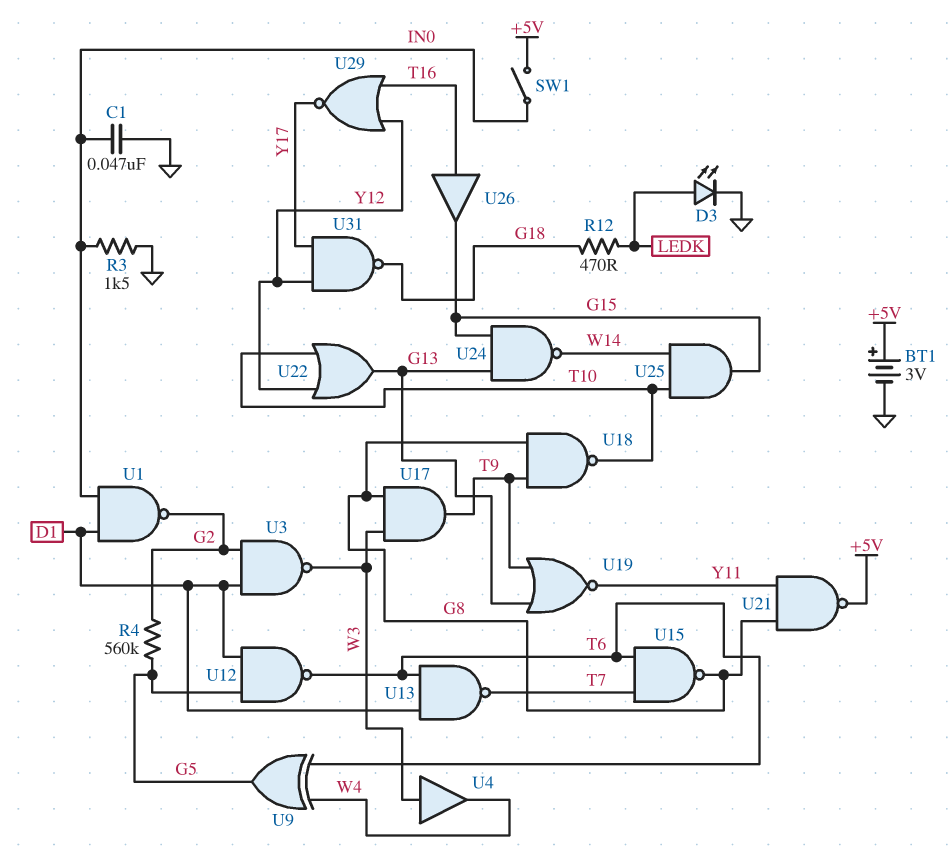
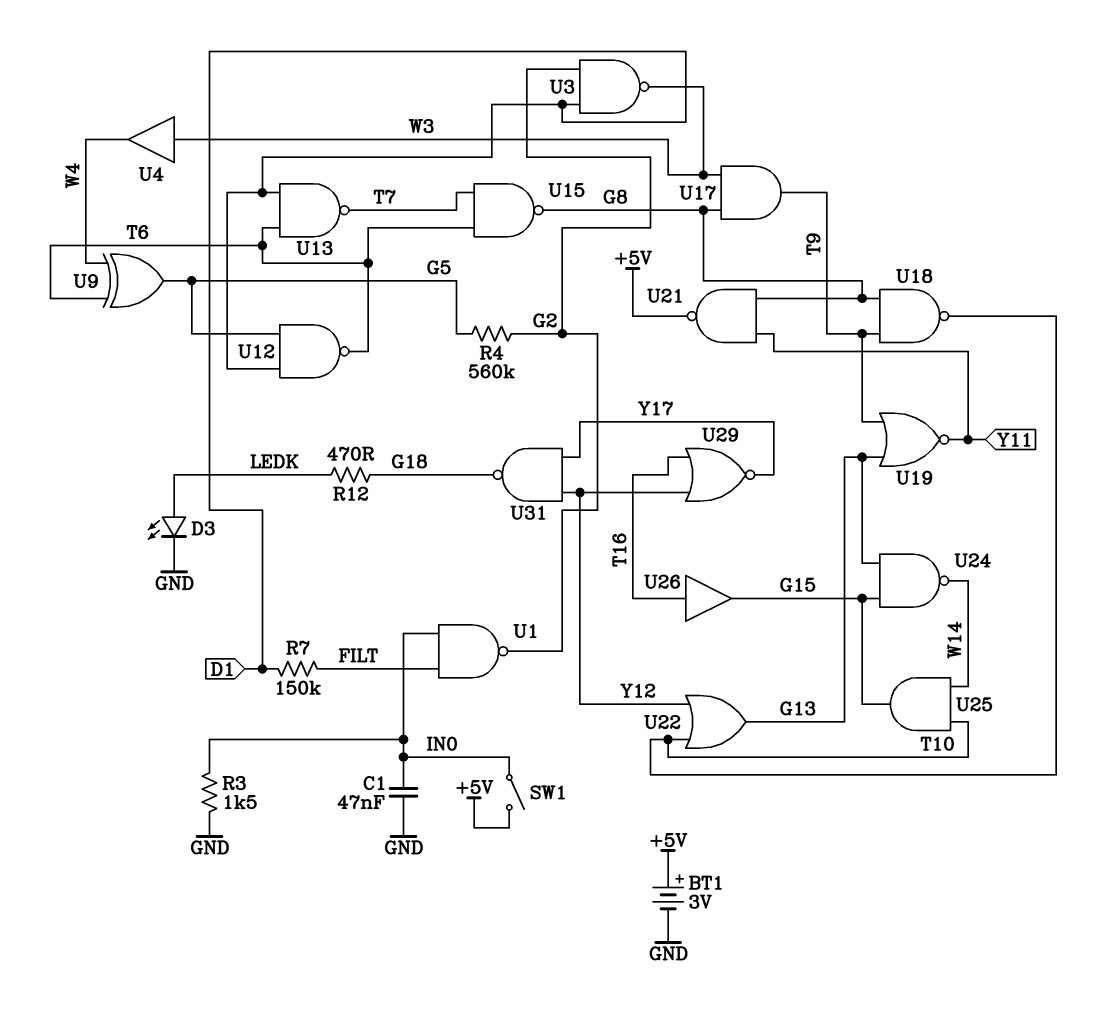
R7: none -> 150k (D1, FILT)
U1: NAND (in D1, in IN0, out G2) -> NAND (in FILT, in IN0, out G2)

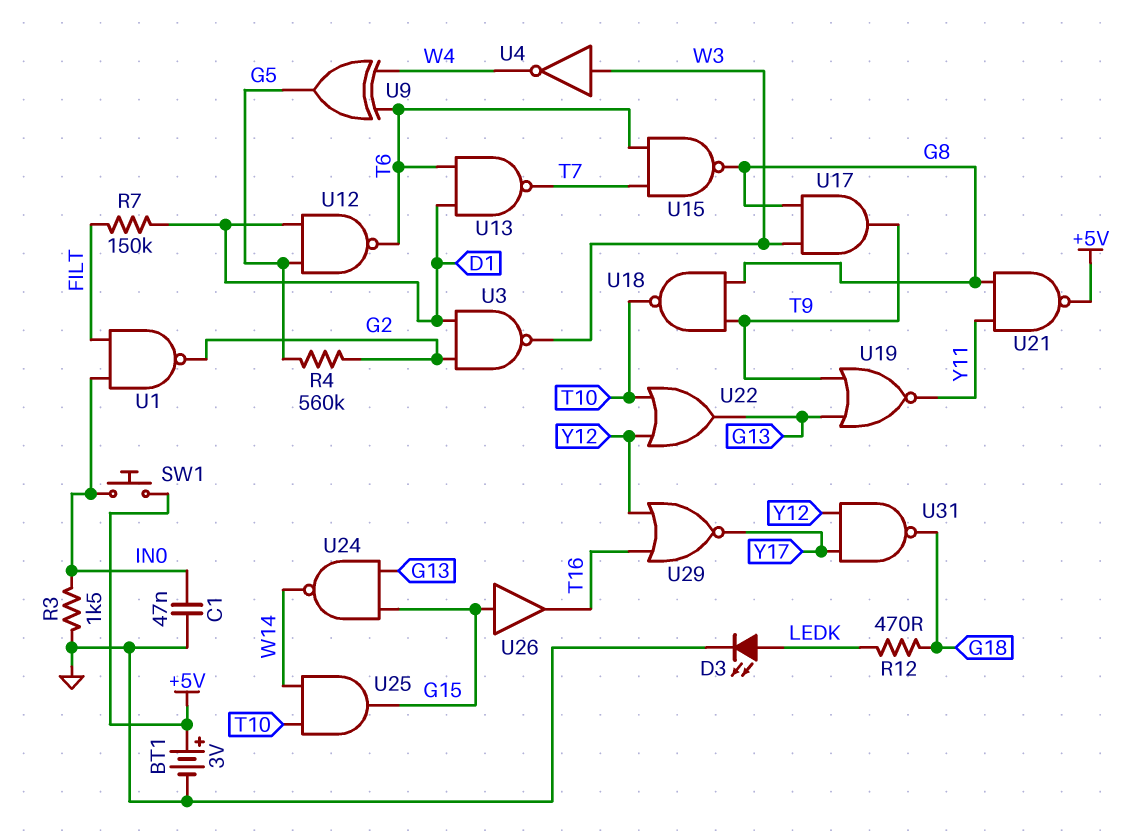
SW1: switch (+5V, IN0) -> button (+5V, IN0)
U4: buffer (in W3, out W4) -> NOT (in W3, out W4)
U26: buffer (in T16, out G15) -> buffer (in G15, out T16)

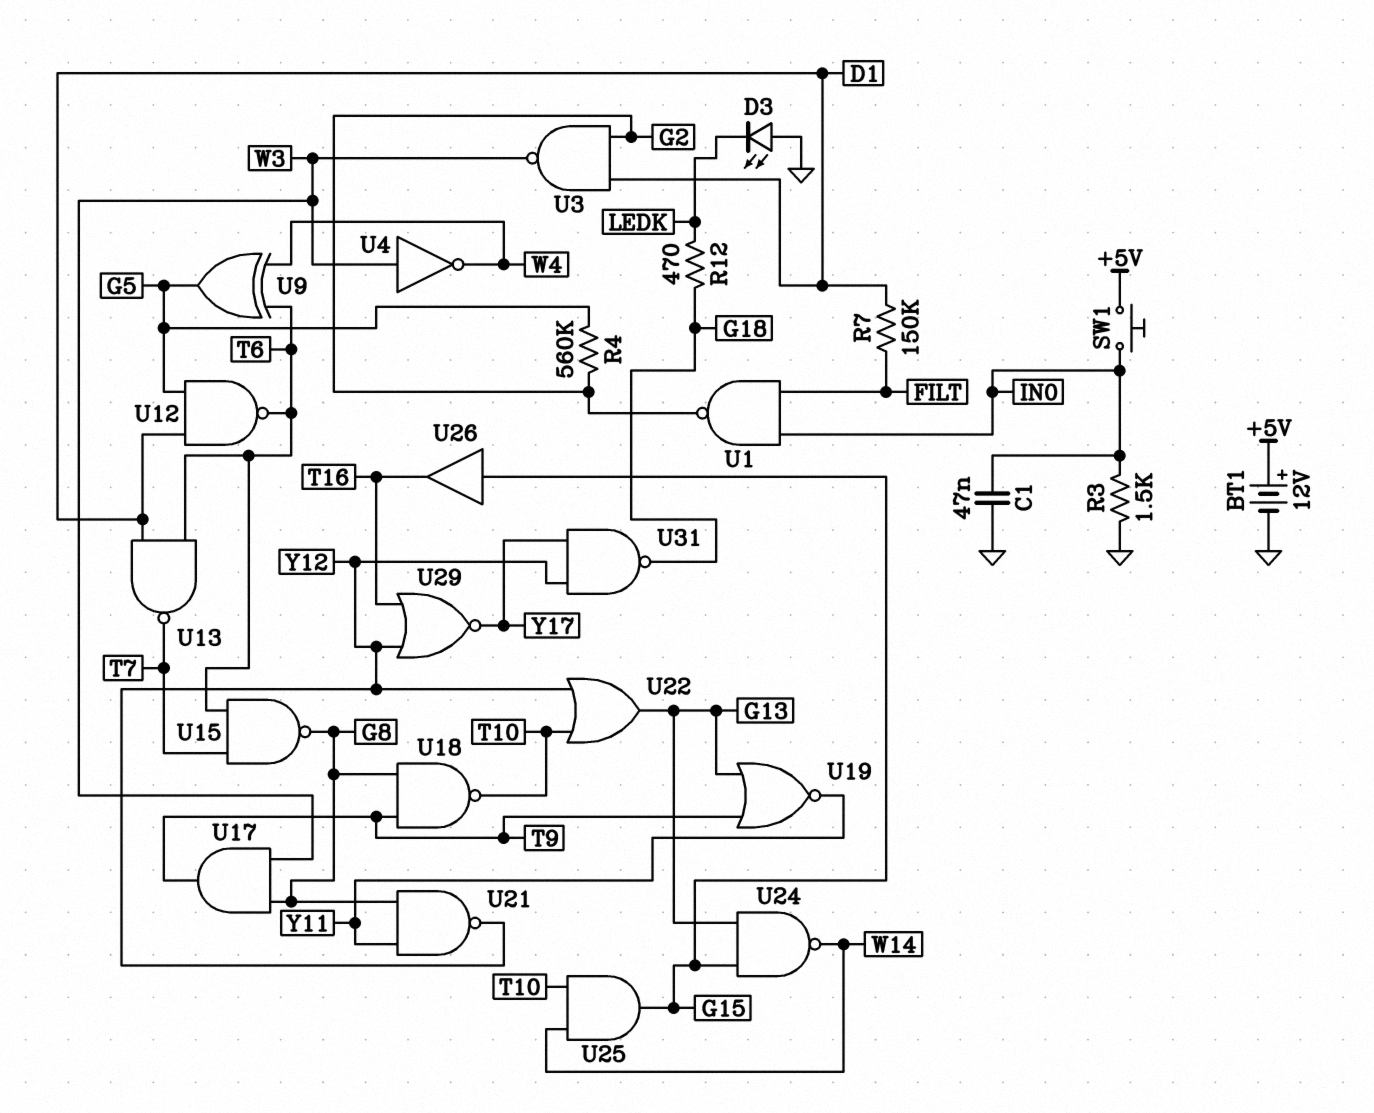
BT1: 3V (plus +5V, minus GND) -> 12V (plus +5V, minus GND)
D3: LED (A LEDK, K GND) -> LED (A GND, K LEDK)
U21: NAND (in G8, in Y11, out +5V) -> NAND (in G8, in Y11, out Y12)

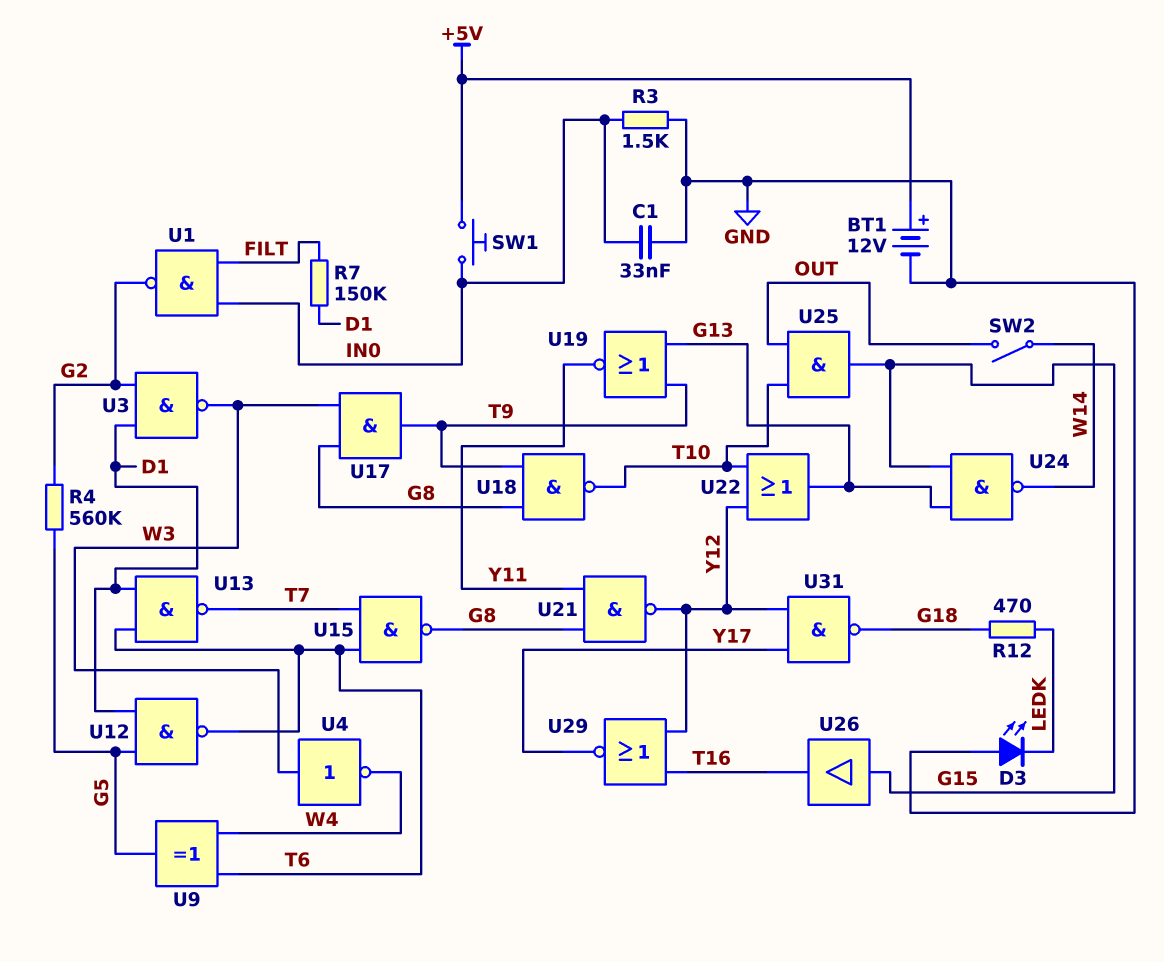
C1: 47nF (GND, IN0) -> 33nF (GND, IN0)
SW2: none -> switch (OUT, W14)
U25: AND (in T10, in W14, out G15) -> AND (in OUT, in T10, out G15)

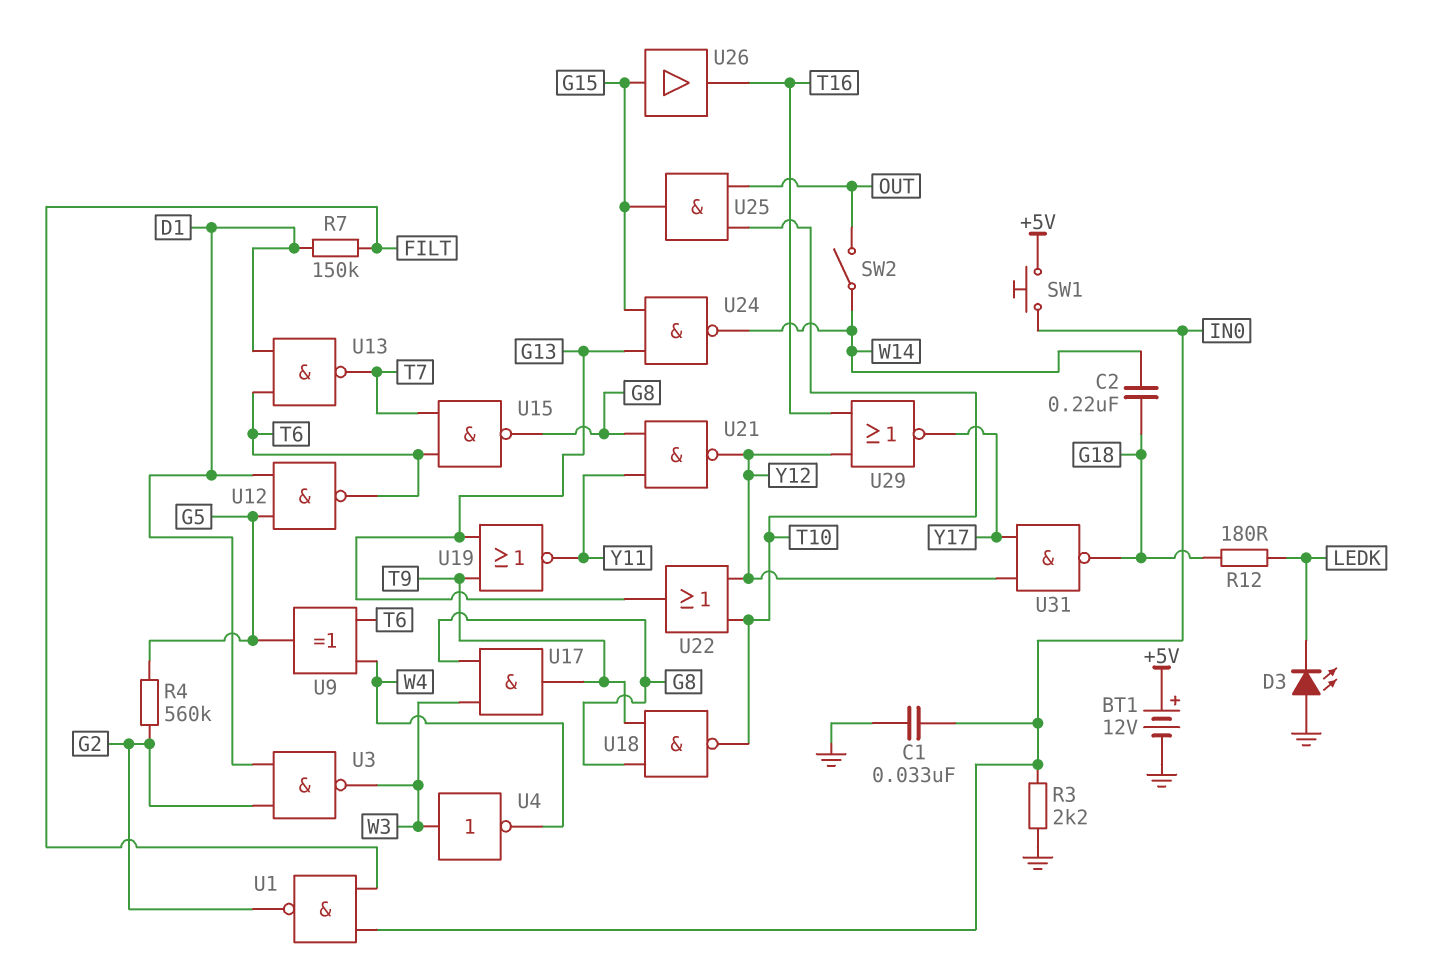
C2: none -> 220nF (G18, W14)
R3: 1.5k (GND, IN0) -> 2.2k (GND, IN0)
R12: 470 (G18, LEDK) -> 180 (G18, LEDK)

